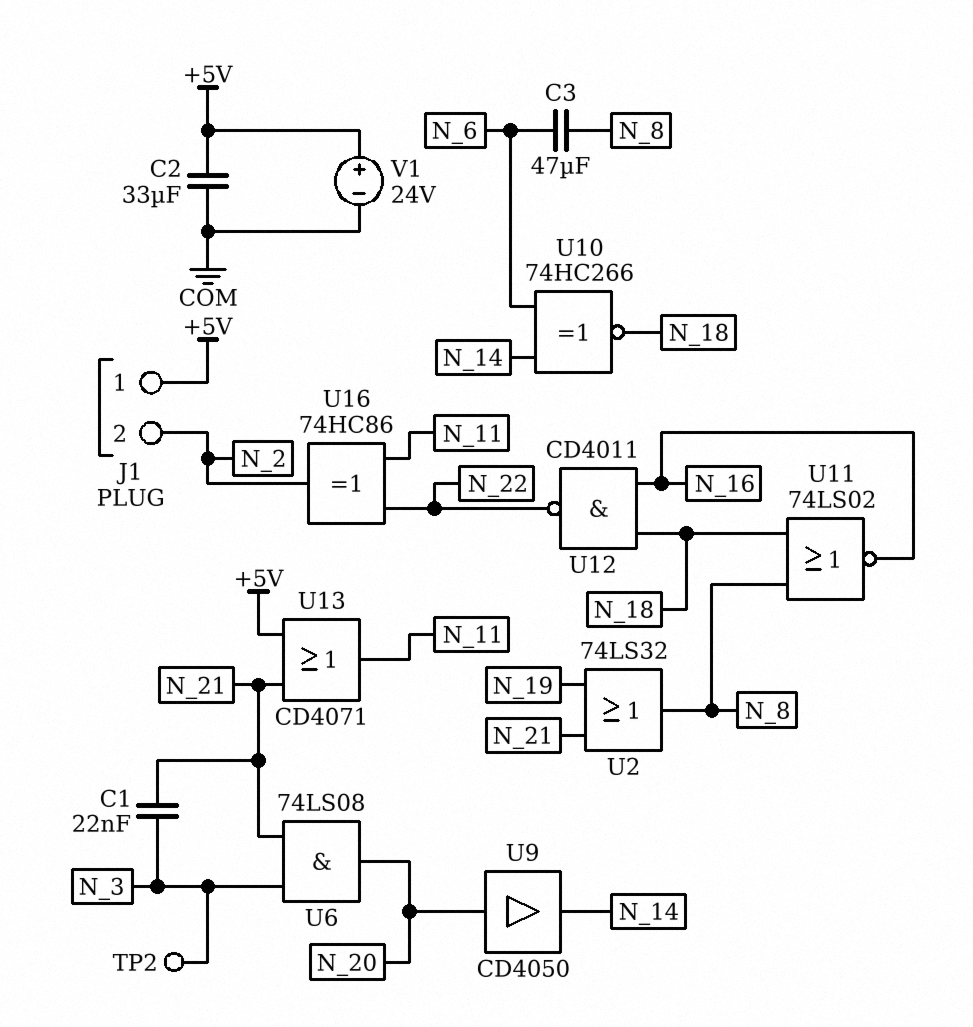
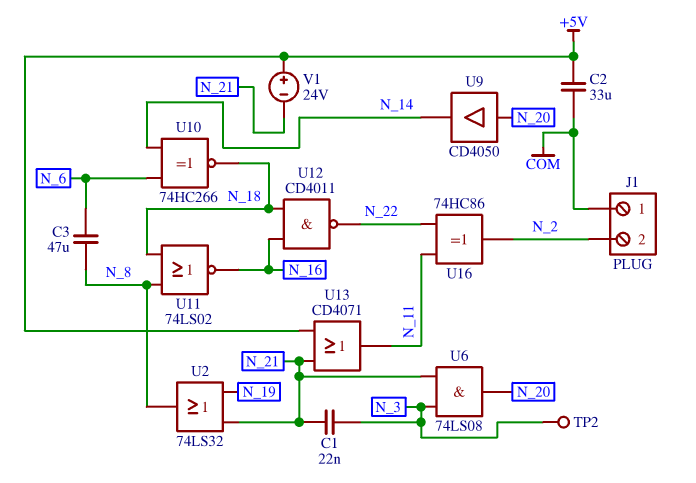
J1 pin 1: +5V -> COM
V1: 24V (plus +5V, minus COM) -> 24V (plus +5V, minus N_21)

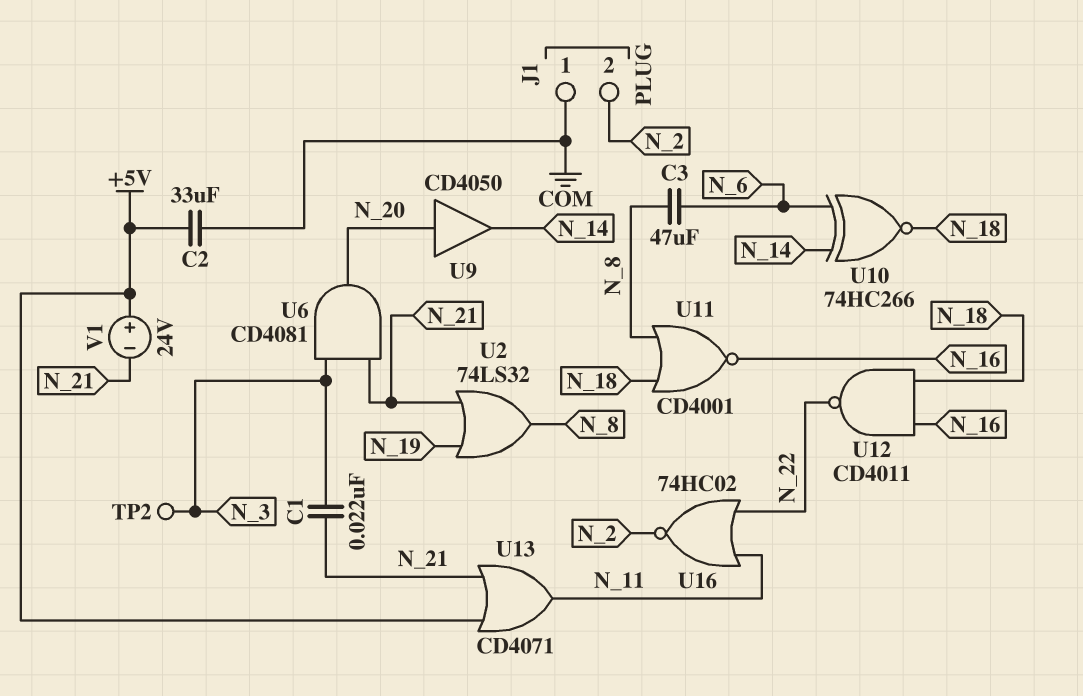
U6: AND 74LS08 (in N_3, in N_21, out N_20) -> AND CD4081 (in N_3, in N_21, out N_20)
U11: NOR 74LS02 (in N_8, in N_18, out N_16) -> NOR CD4001 (in N_8, in N_18, out N_16)
U16: XOR 74HC86 (in N_11, in N_22, out N_2) -> NOR 74HC02 (in N_11, in N_22, out N_2)

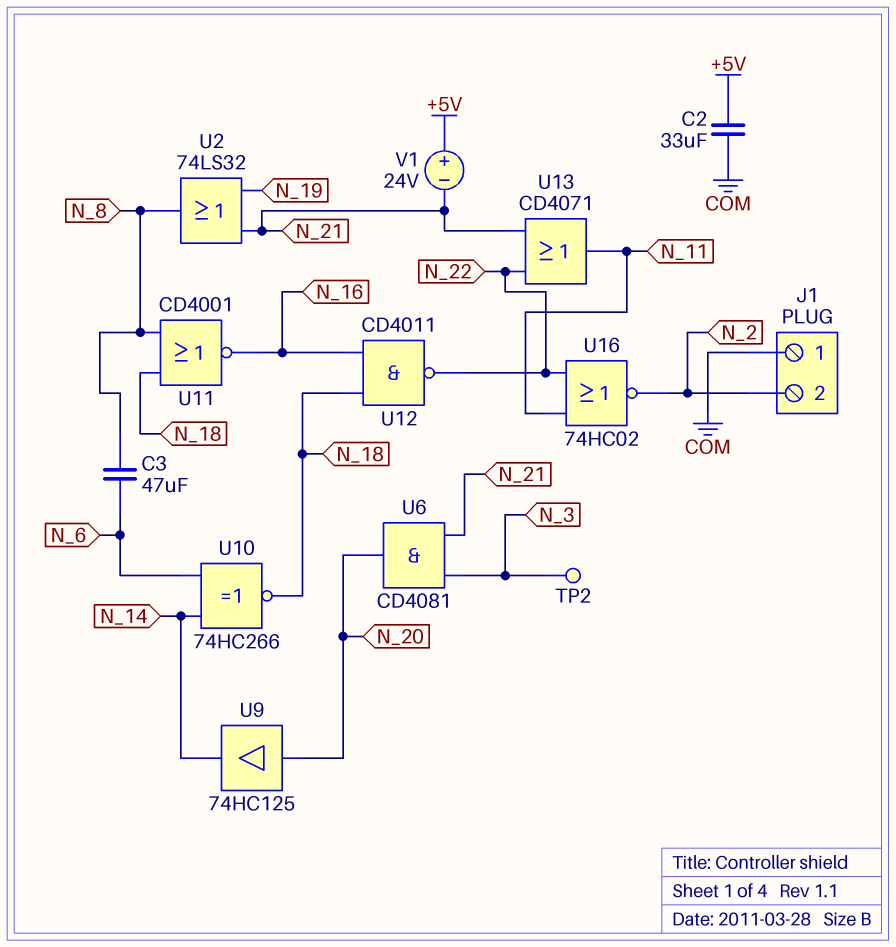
C1: 22nF (N_3, N_21) -> none
U9: buffer CD4050 (in N_20, out N_14) -> buffer 74HC125 (in N_20, out N_14)
U13: OR CD4071 (in +5V, in N_21, out N_11) -> OR CD4071 (in N_21, in N_22, out N_11)

